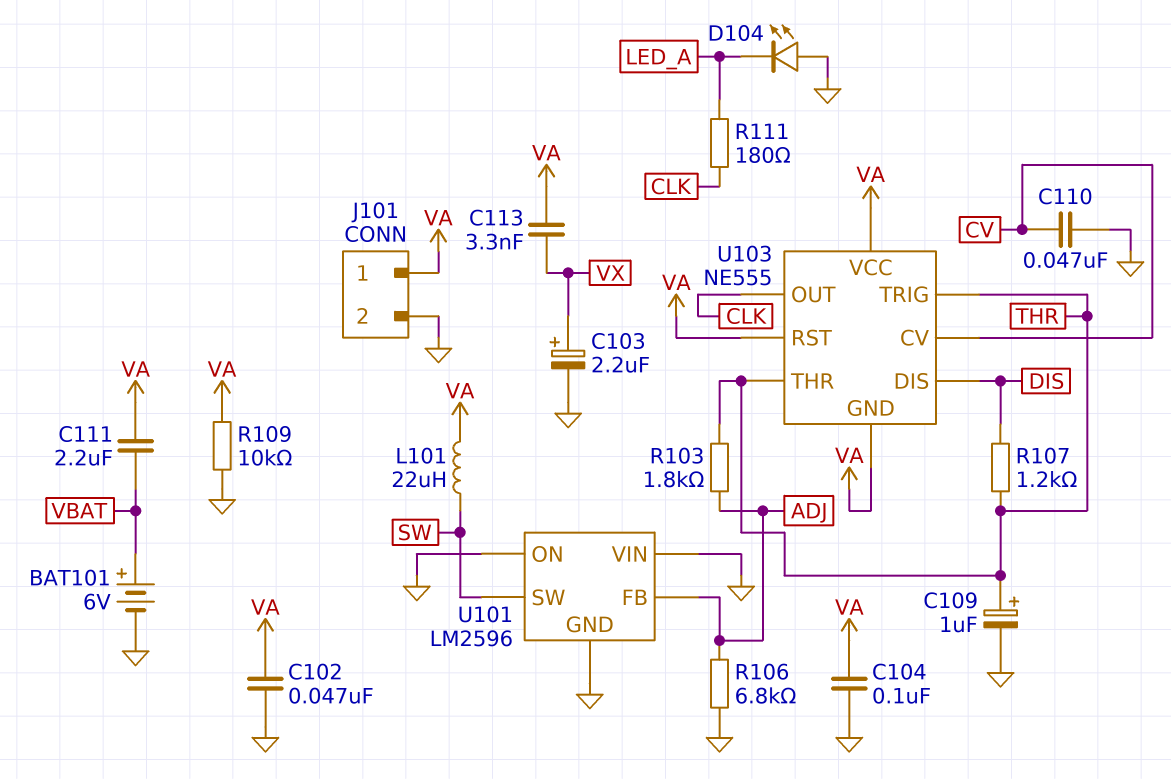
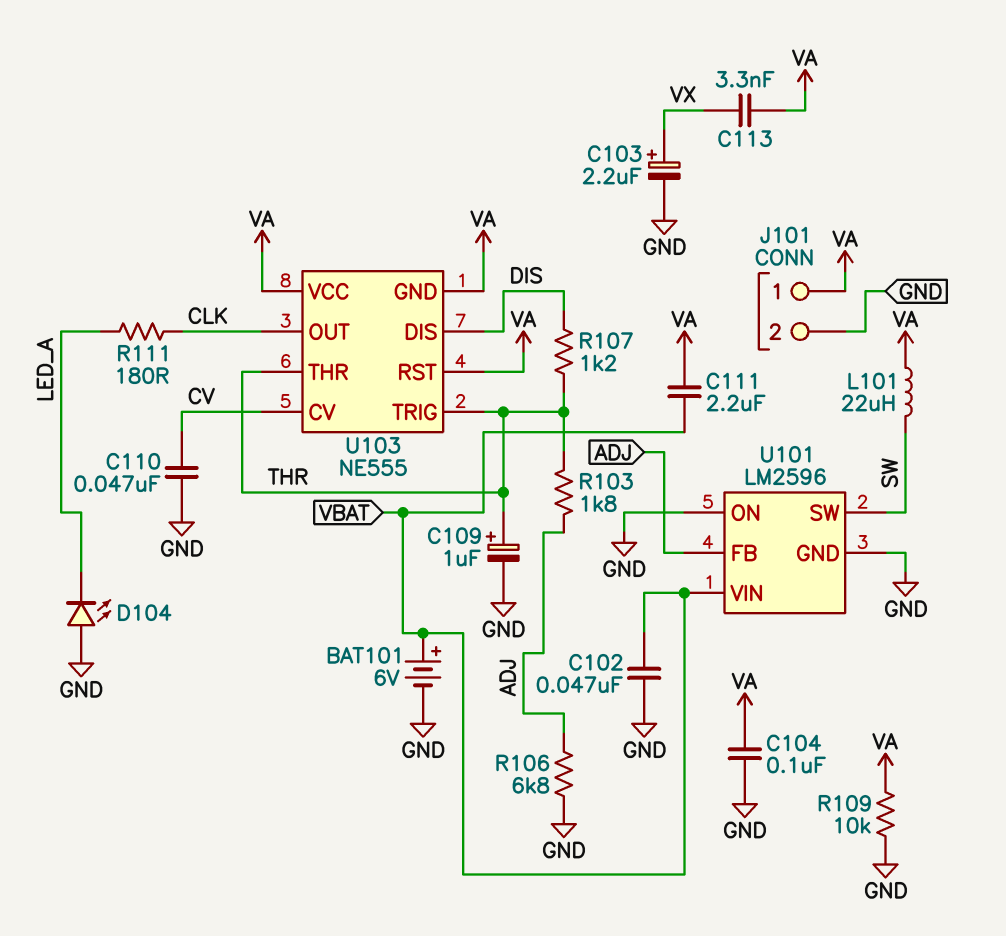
C102: 47nF (GND, VA) -> 47nF (GND, VBAT)
U101 pin VIN: GND -> VBAT

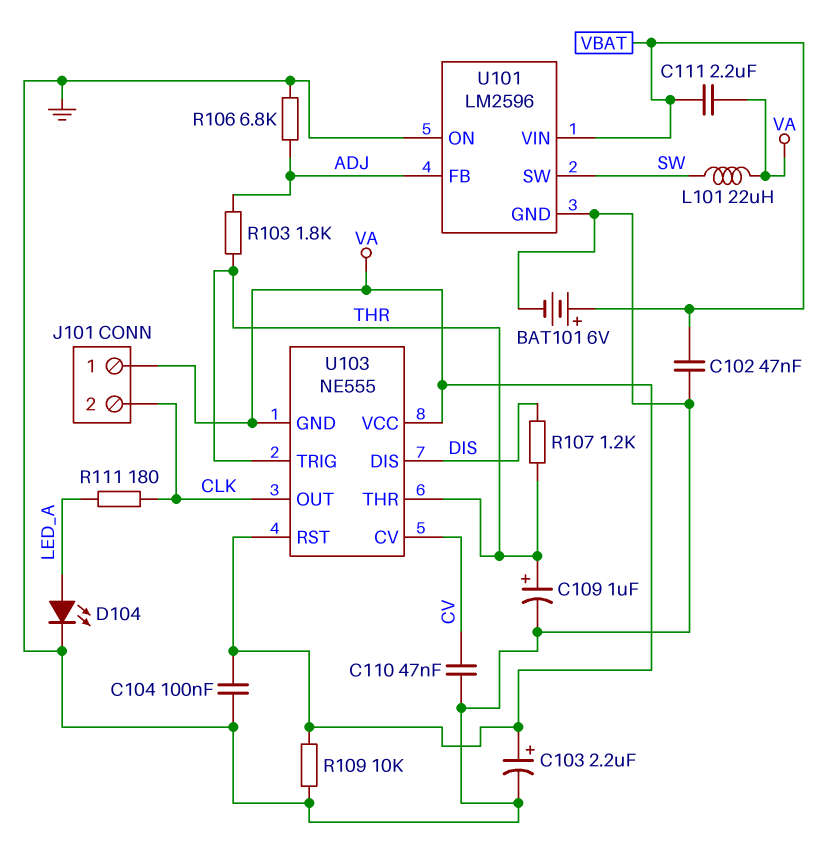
C103: 2.2uF (plus VX, minus GND) -> 2.2uF (plus VA, minus GND)
C113: 3.3nF (VA, VX) -> none
D104: LED (A GND, K LED_A) -> LED (A LED_A, K GND)
J101 pin 2: GND -> CLK

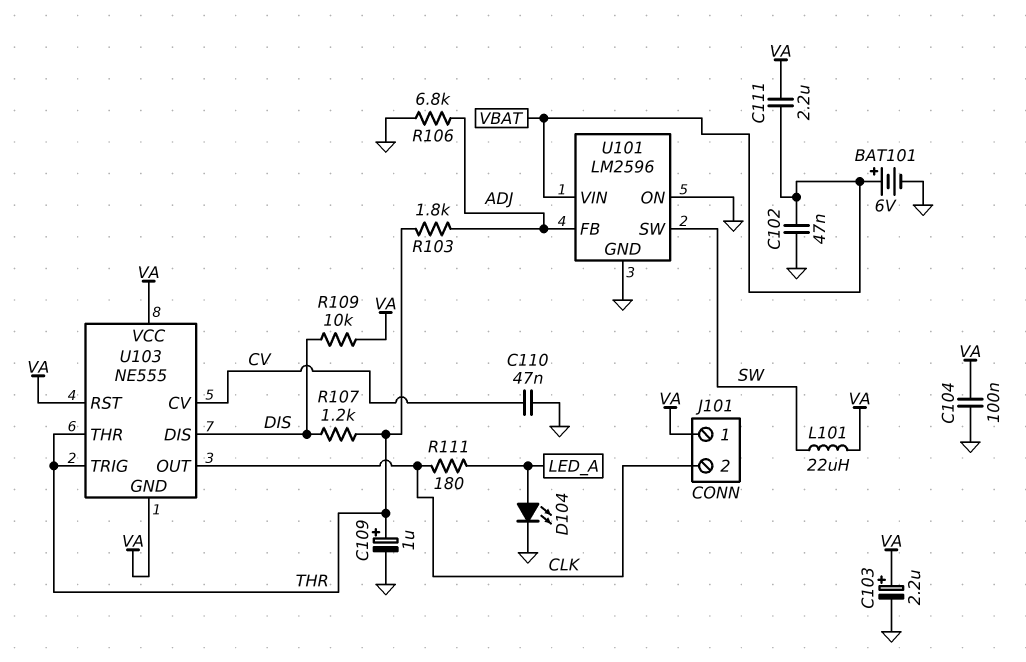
R109: 10k (GND, VA) -> 10k (DIS, VA)

